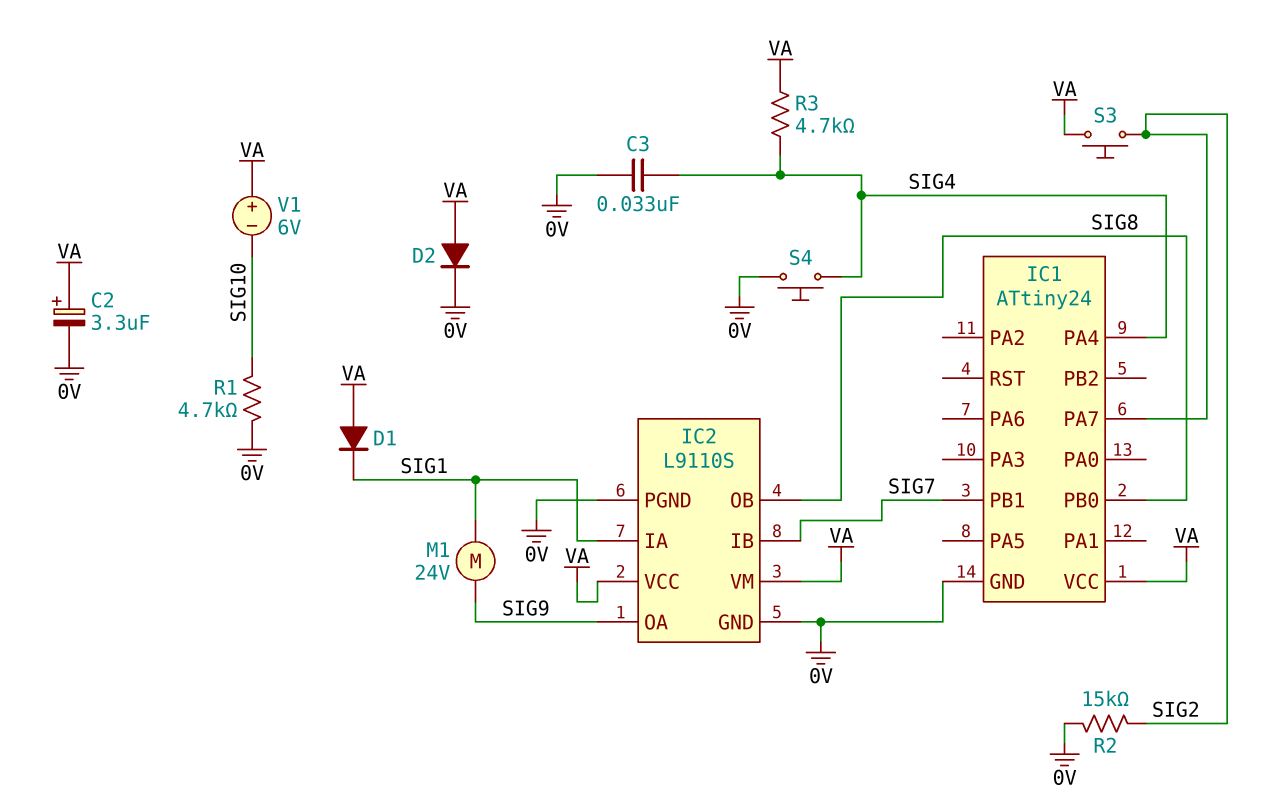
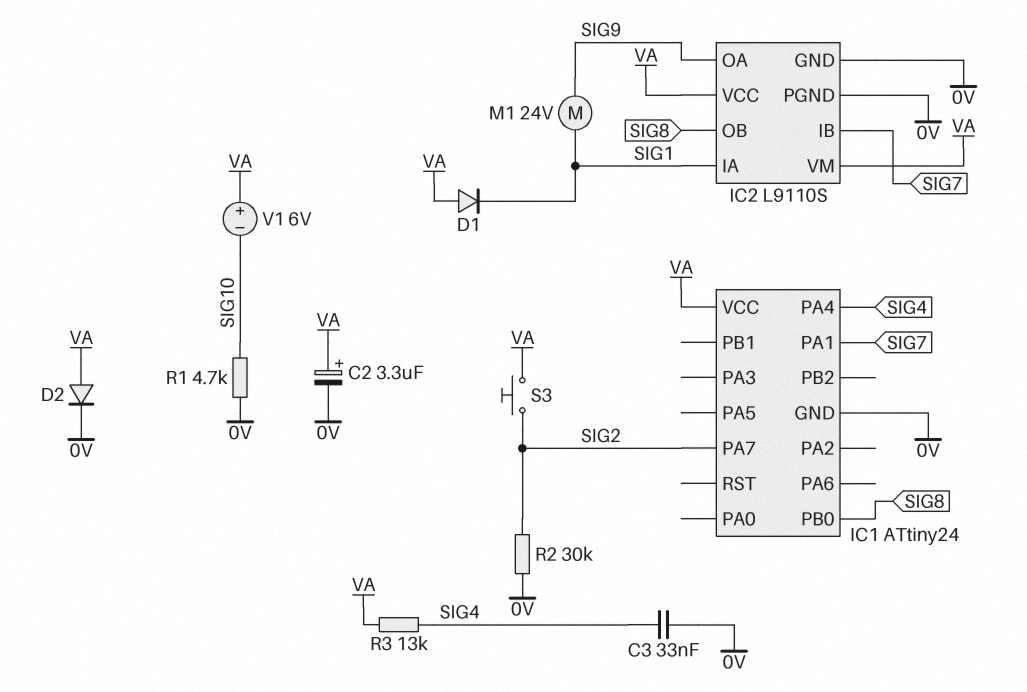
IC1 pin PA1: none -> SIG7
IC1 pin PB1: SIG7 -> none
R2: 15k (0V, SIG2) -> 30k (0V, SIG2)
R3: 4.7k (SIG4, VA) -> 13k (SIG4, VA)
S4: button (0V, SIG4) -> none

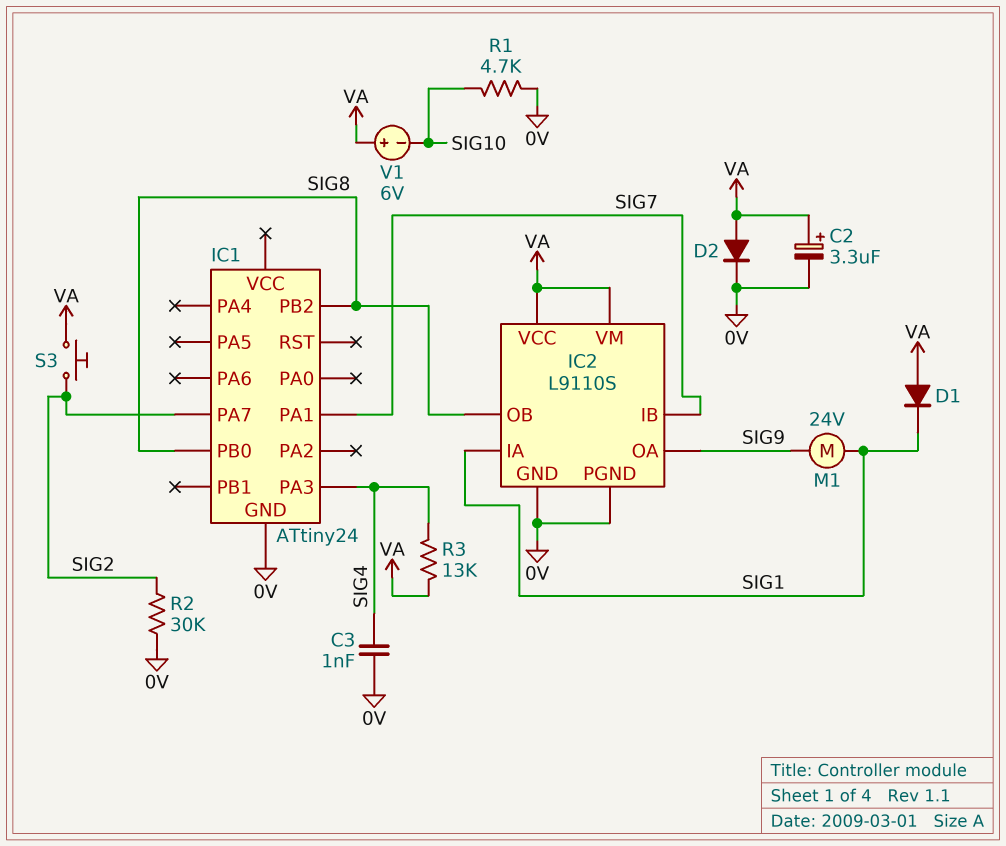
C3: 33nF (0V, SIG4) -> 1nF (0V, SIG4)
IC1 pin PA3: none -> SIG4
IC1 pin PA4: SIG4 -> none
IC1 pin PB2: none -> SIG8
IC1 pin VCC: VA -> none

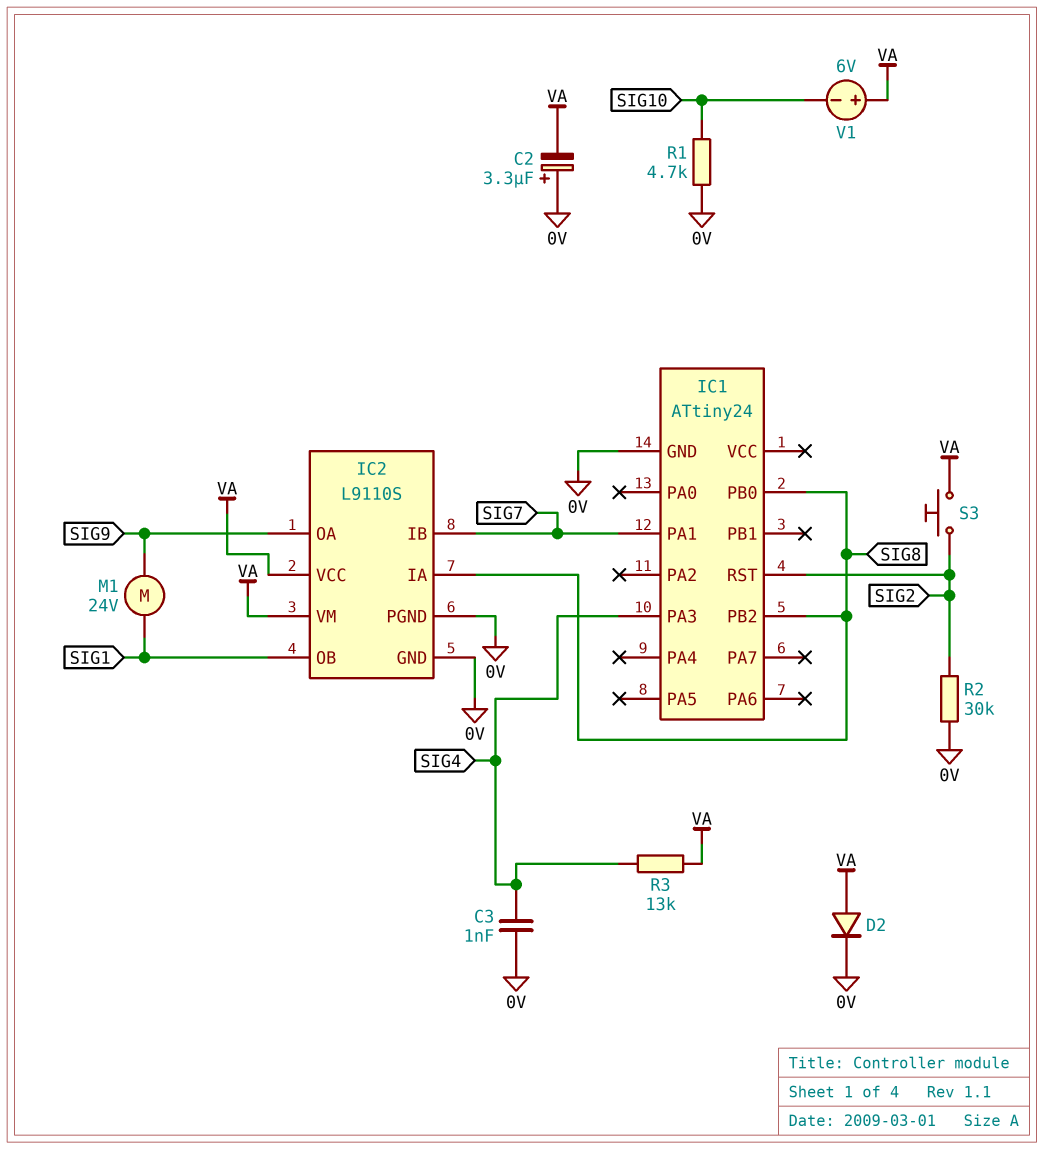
C2: 3.3uF (plus VA, minus 0V) -> 3.3uF (plus 0V, minus VA)
D1: diode (A VA, K SIG1) -> none
IC1 pin PA7: SIG2 -> none
IC1 pin RST: none -> SIG2
IC2 pin IA: SIG1 -> SIG8
IC2 pin OB: SIG8 -> SIG1

